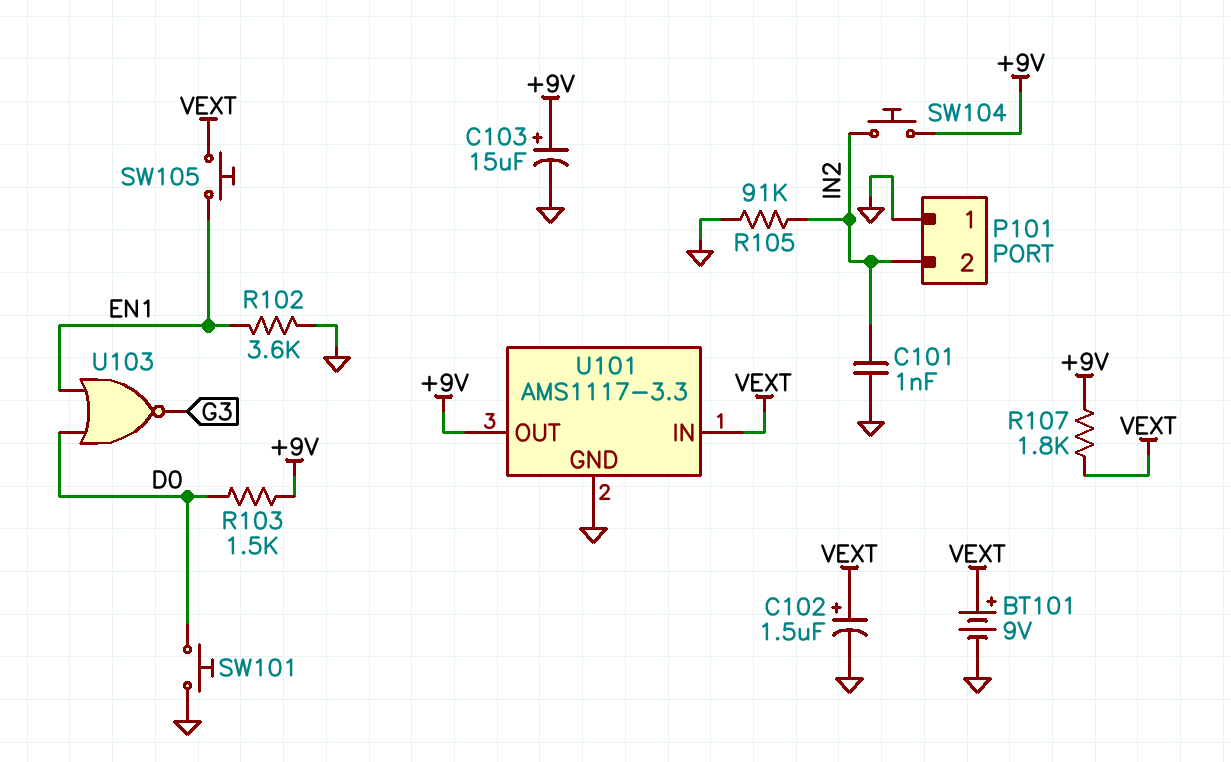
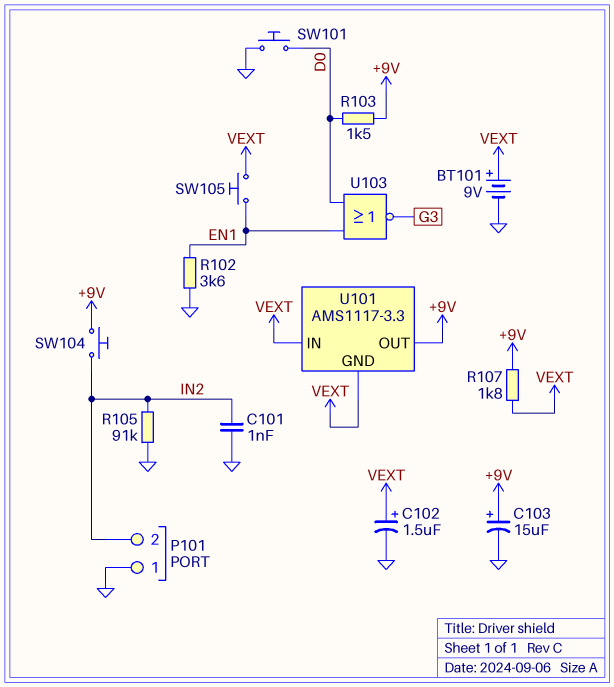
U101 pin GND: GND -> VEXT

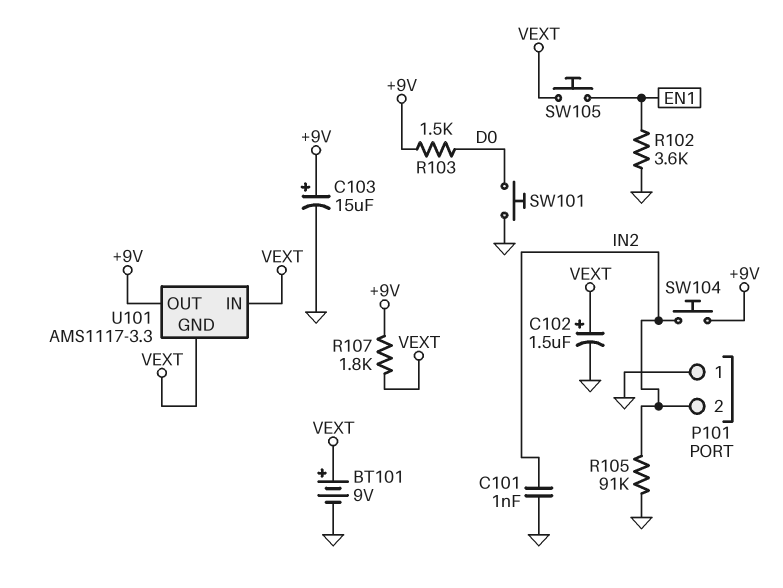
U103: NOR (in D0, in EN1, out G3) -> none

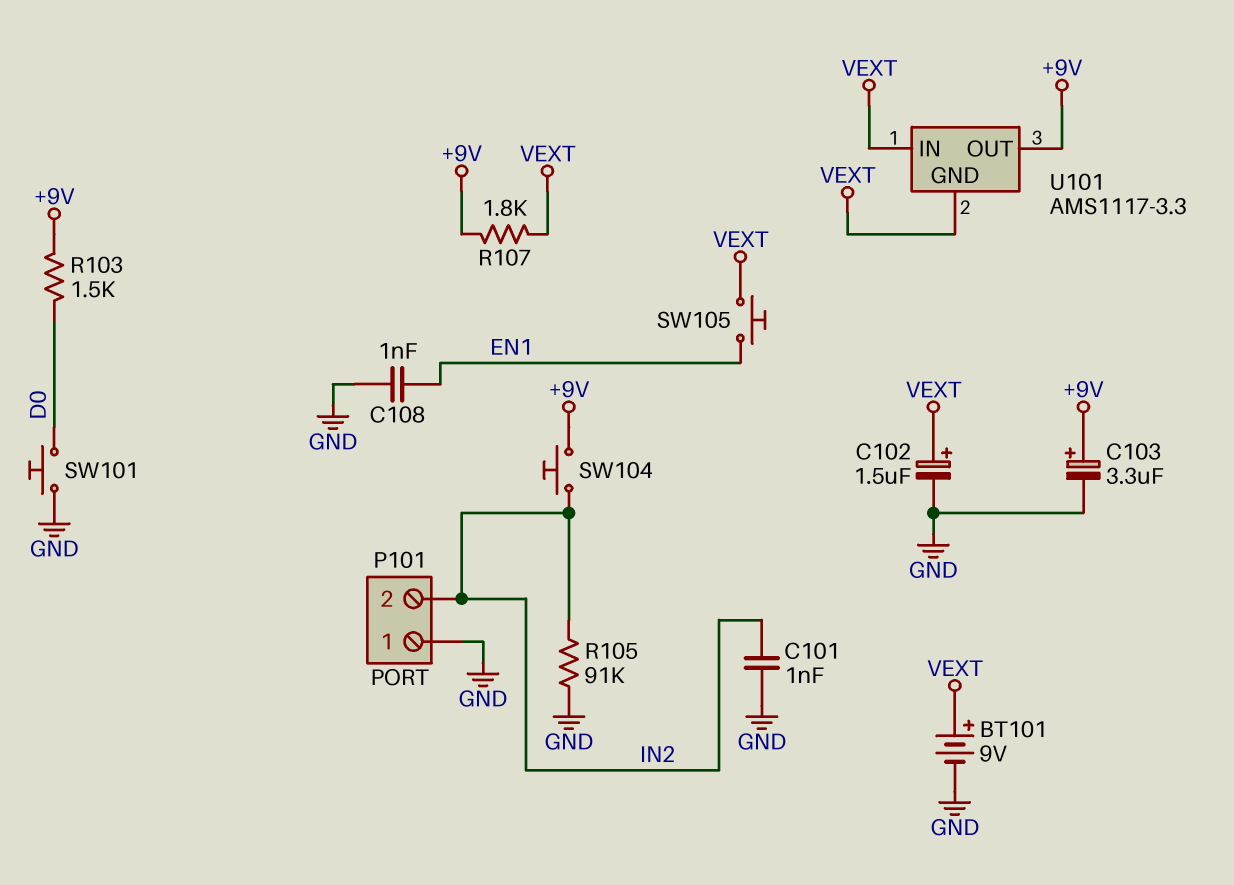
C103: 15uF (plus +9V, minus GND) -> 3.3uF (plus +9V, minus GND)
C108: none -> 1nF (EN1, GND)
R102: 3.6k (EN1, GND) -> none

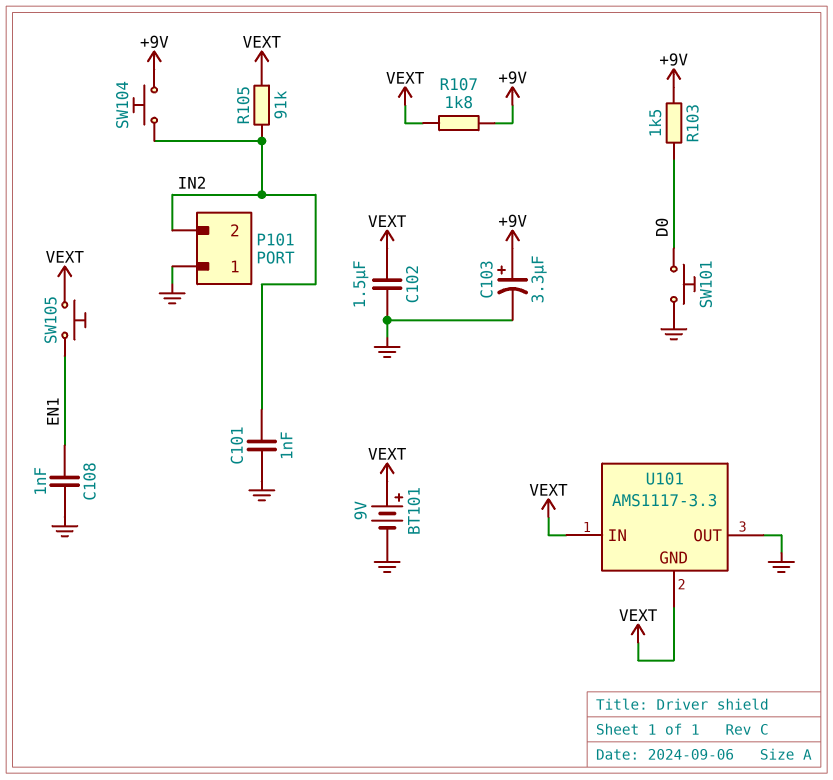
C102: 1.5uF (plus VEXT, minus GND) -> 1.5uF (GND, VEXT)
R105: 91k (GND, IN2) -> 91k (IN2, VEXT)
U101 pin OUT: +9V -> GND

